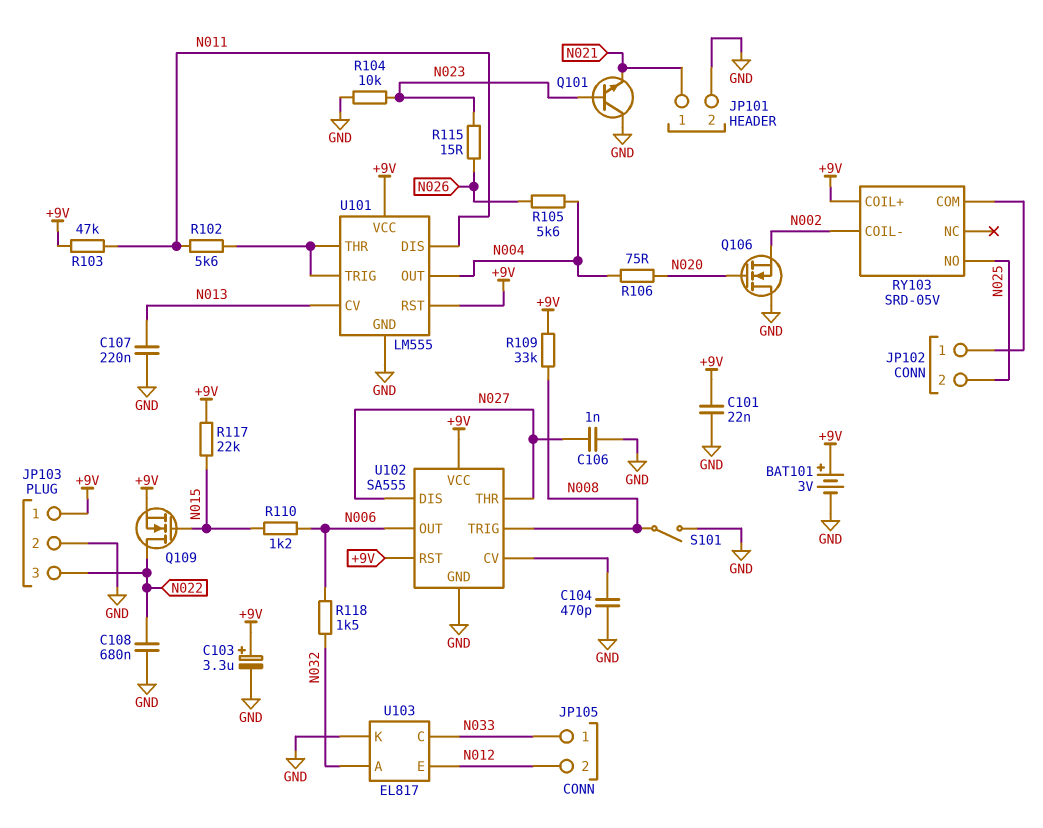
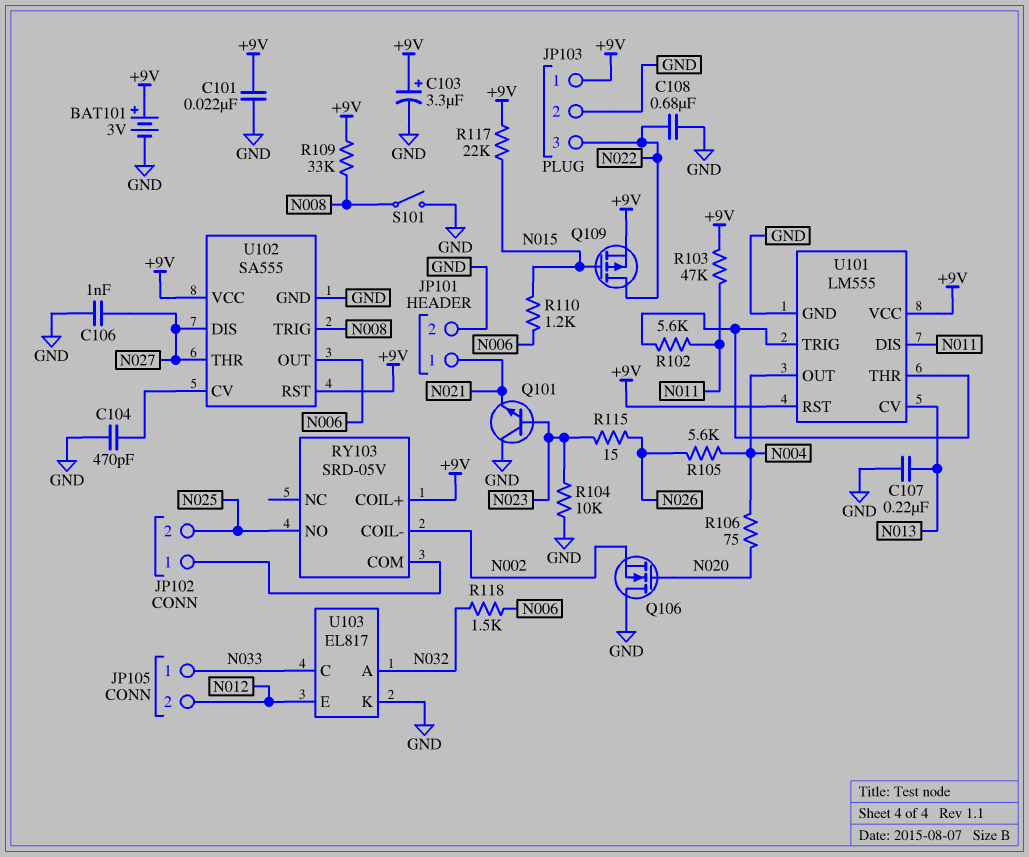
Q109: NMOS (G N015, D N022, S +9V) -> PMOS (G N015, D N022, S +9V)

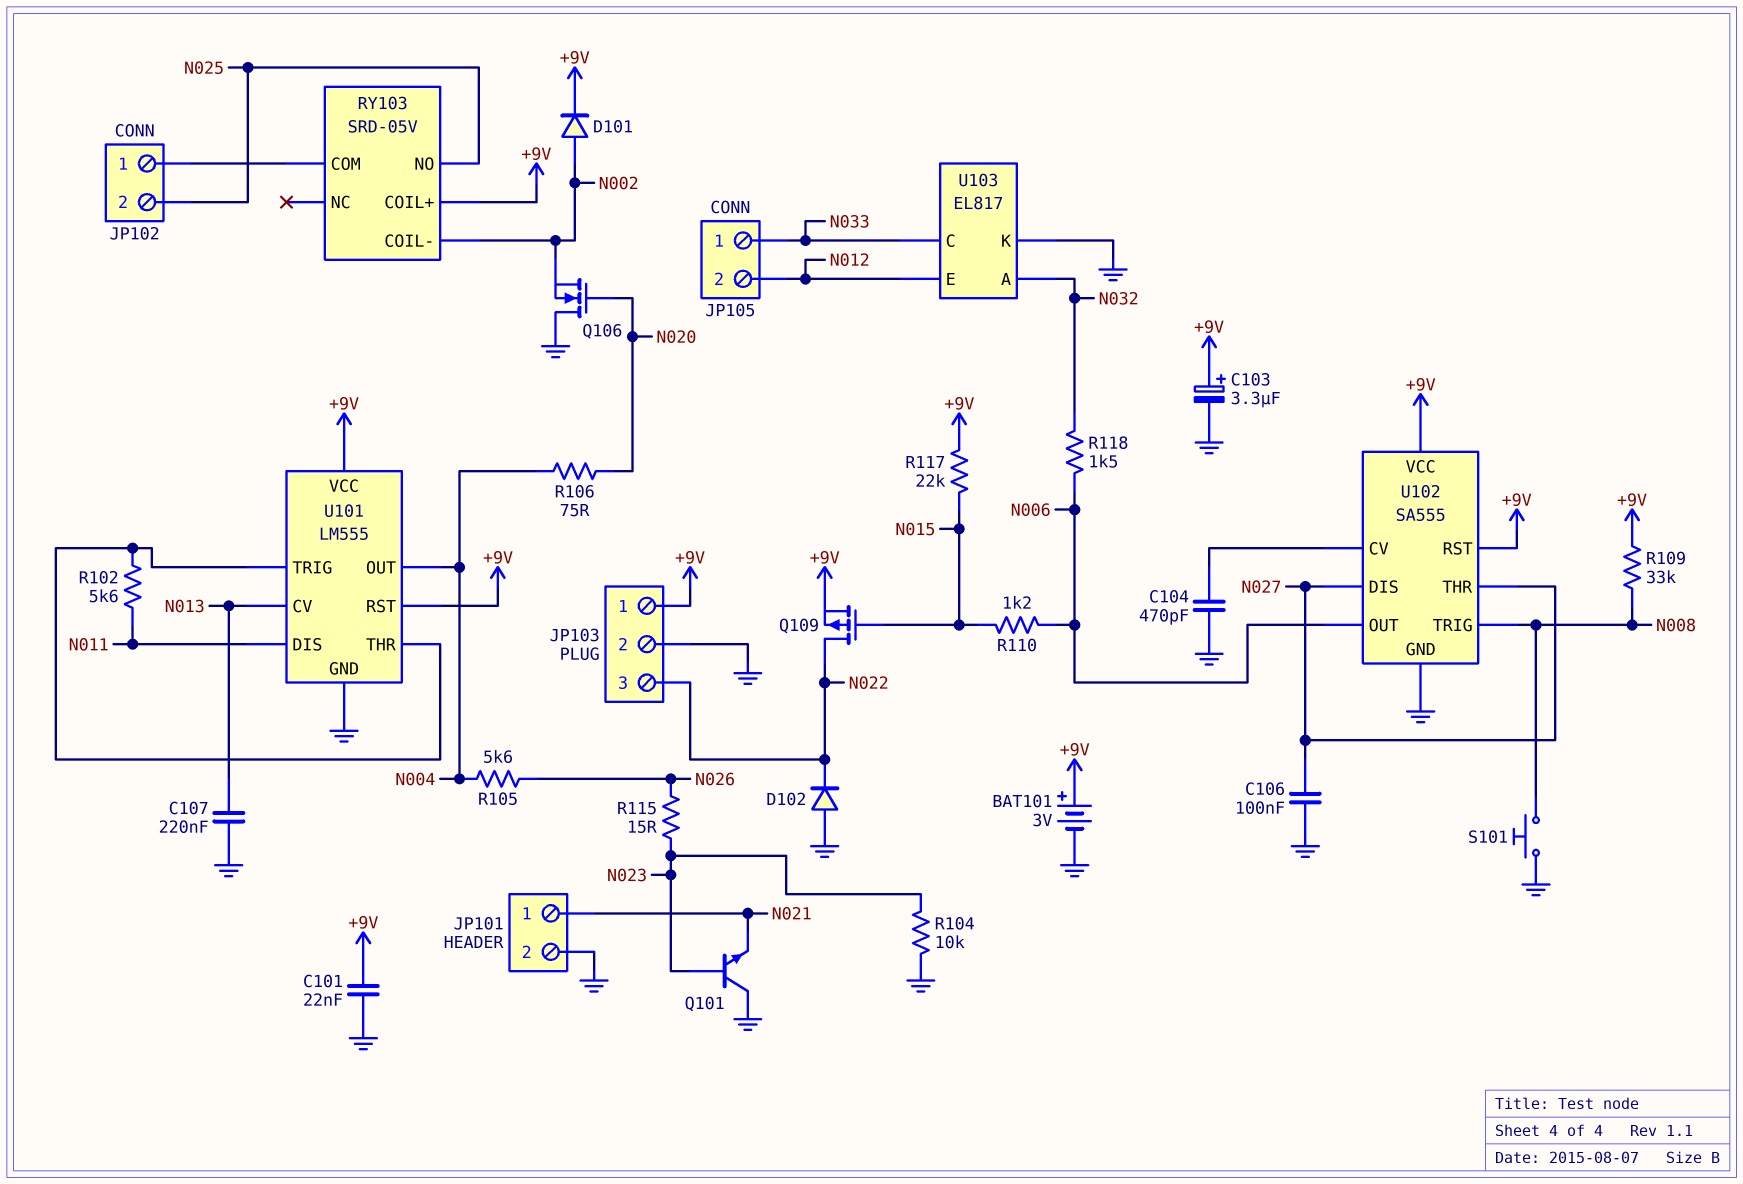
C106: 1nF (GND, N027) -> 100nF (GND, N027)
C108: 680nF (GND, N022) -> none
D101: none -> diode (A N002, K +9V)
D102: none -> diode (A GND, K N022)
R103: 47k (+9V, N011) -> none
S101: switch (GND, N008) -> button (GND, N008)

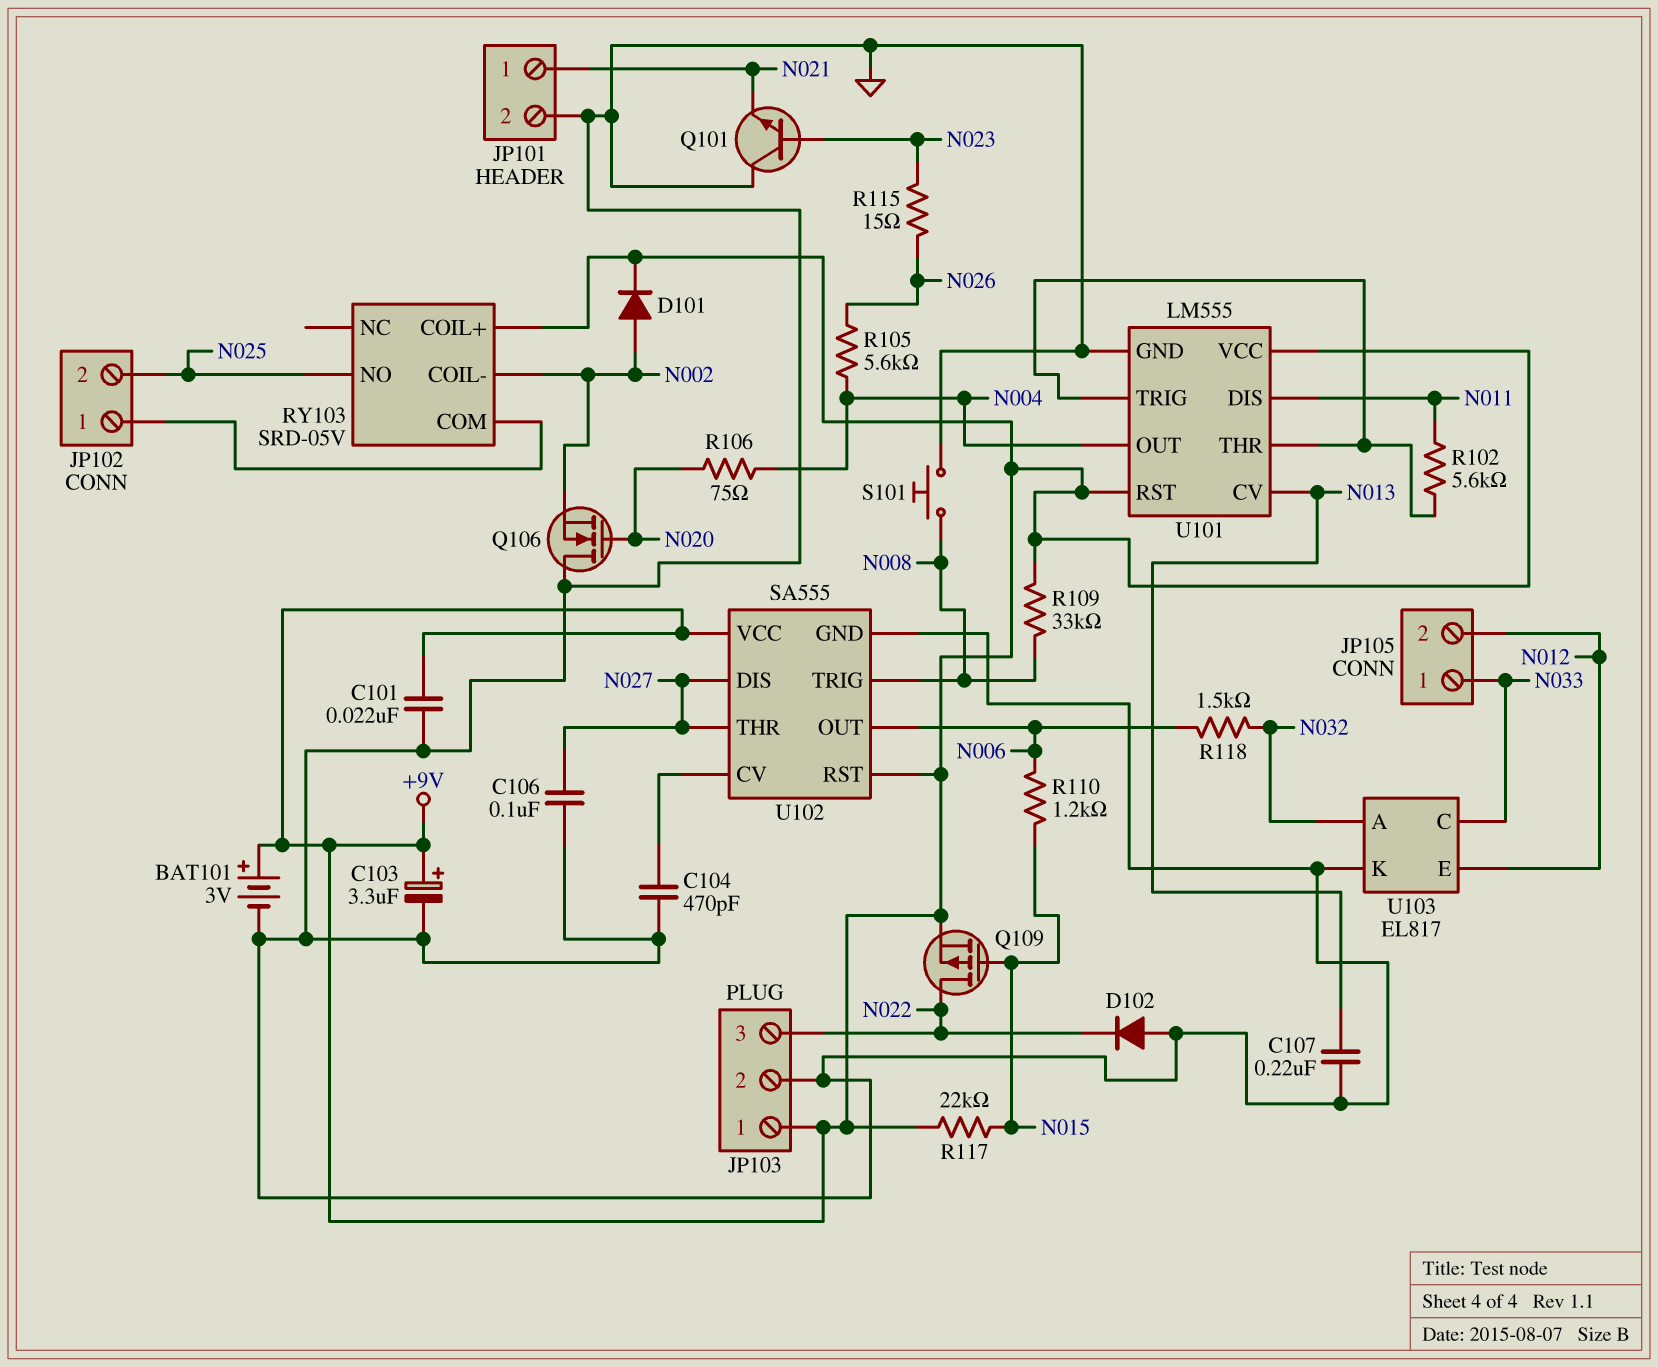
R104: 10k (GND, N023) -> none

